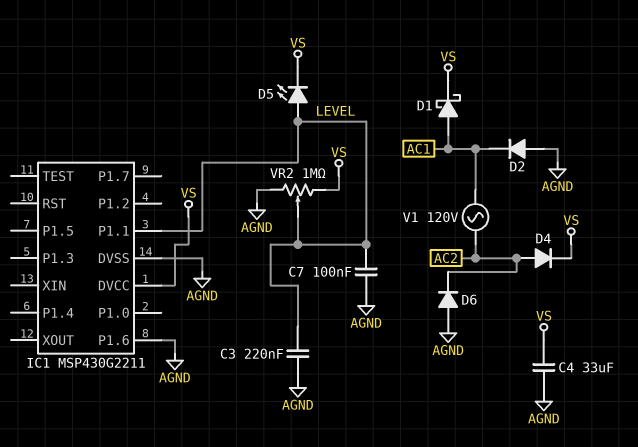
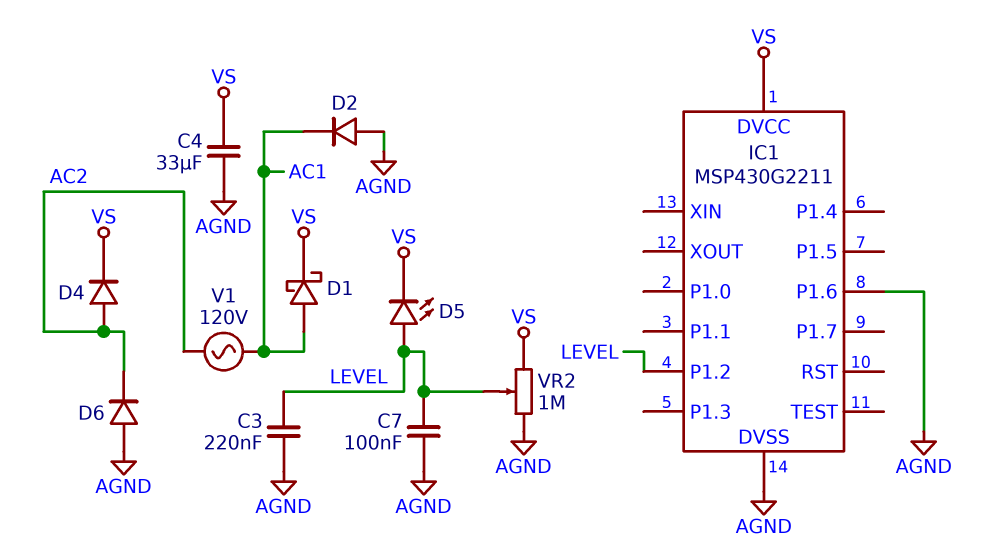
IC1 pin P1.1: LEVEL -> none
IC1 pin P1.2: none -> LEVEL

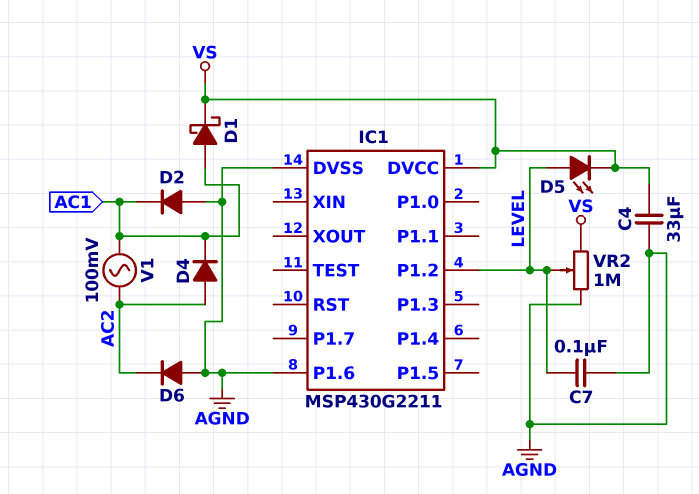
C3: 220nF (AGND, LEVEL) -> none
D4: diode (A AC2, K VS) -> diode (A AC2, K AC1)
V1: AC 120V (AC1, AC2) -> AC 100mV (AC1, AC2)

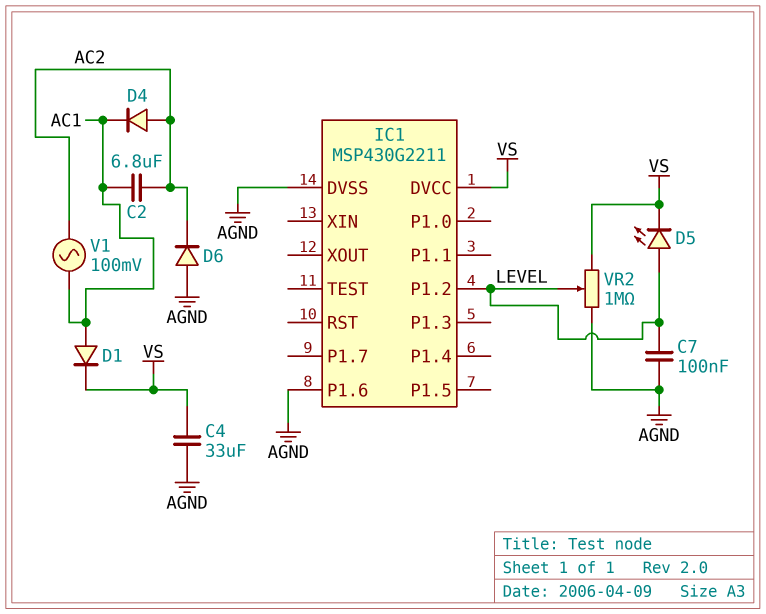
C2: none -> 6.8uF (AC1, AC2)
D1: schottky (A AC1, K VS) -> diode (A AC1, K VS)
D2: diode (A AGND, K AC1) -> none

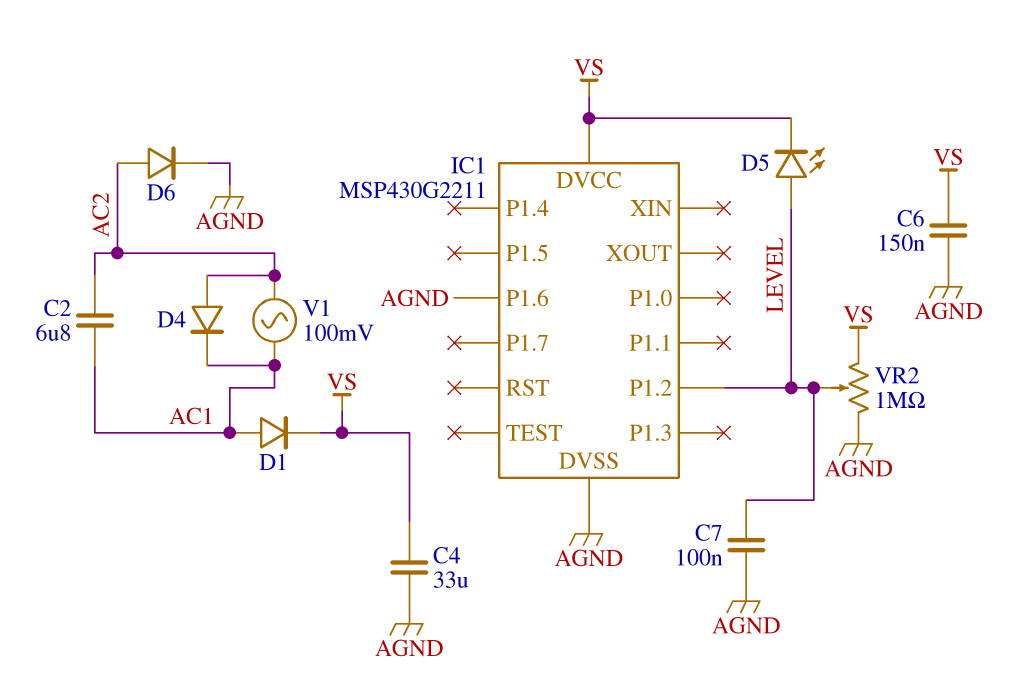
C6: none -> 150nF (AGND, VS)
D6: diode (A AGND, K AC2) -> diode (A AC2, K AGND)

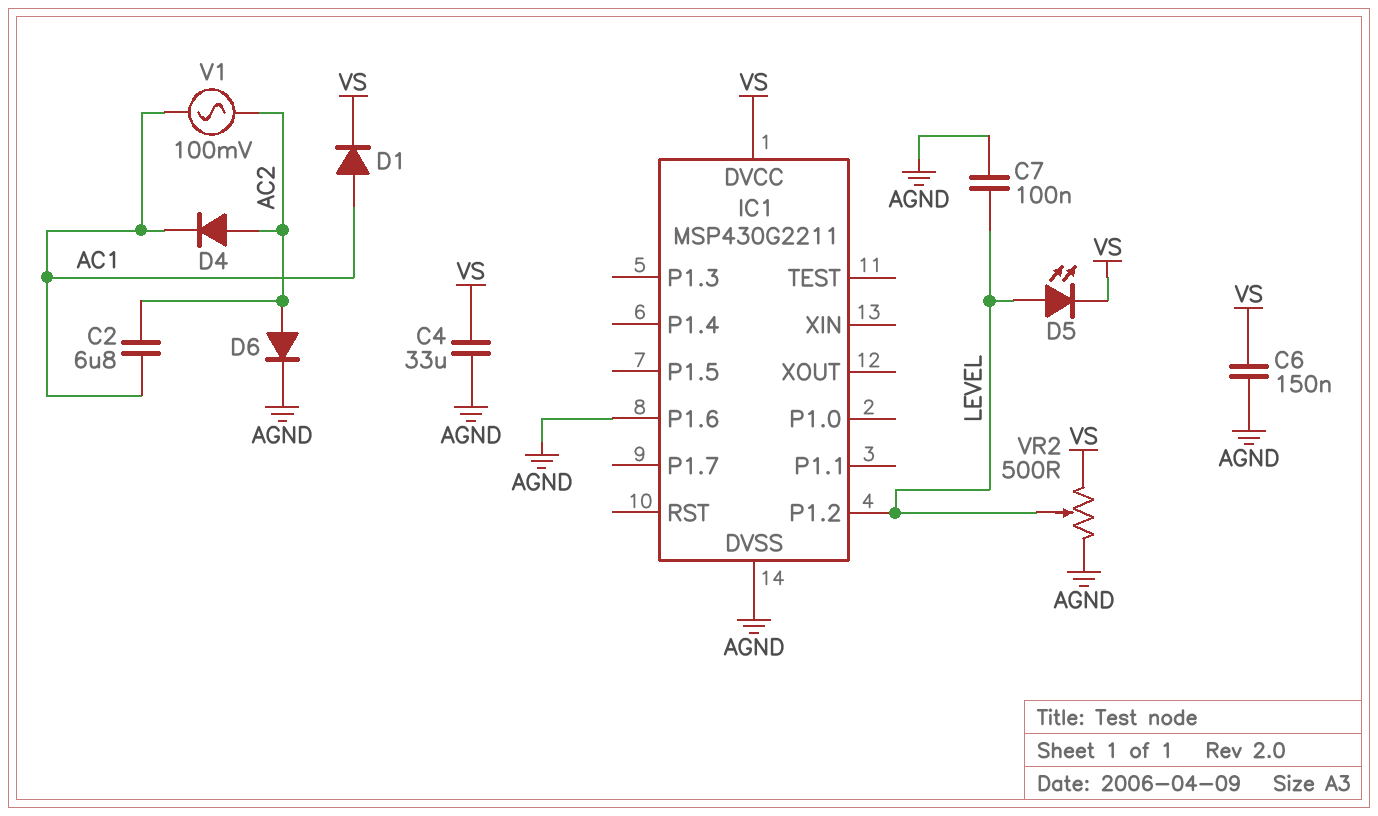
VR2: 1M (AGND, VS, wiper LEVEL) -> 500 (AGND, VS, wiper LEVEL)

